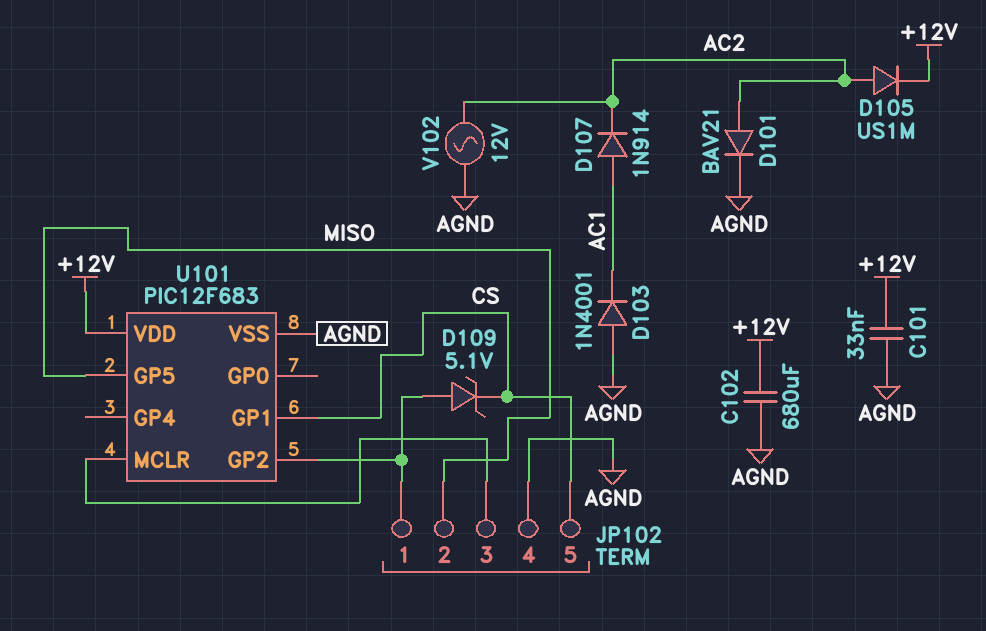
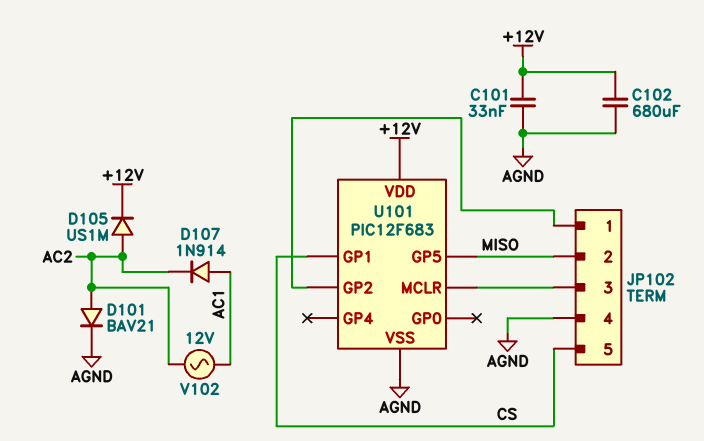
D103: diode 1N4001 (A AGND, K AC1) -> none
D109: zener 5.1V (A JP102/1, K CS) -> none
V102: AC 12V (AC2, AGND) -> AC 12V (AC1, AC2)

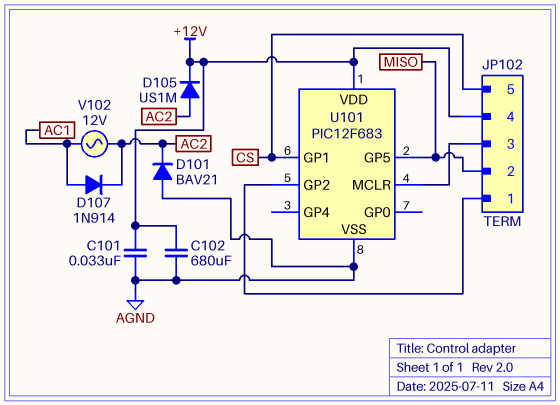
D101: diode BAV21 (A AC2, K AGND) -> diode BAV21 (A AGND, K AC2)
JP102 pin 4: AGND -> +12V

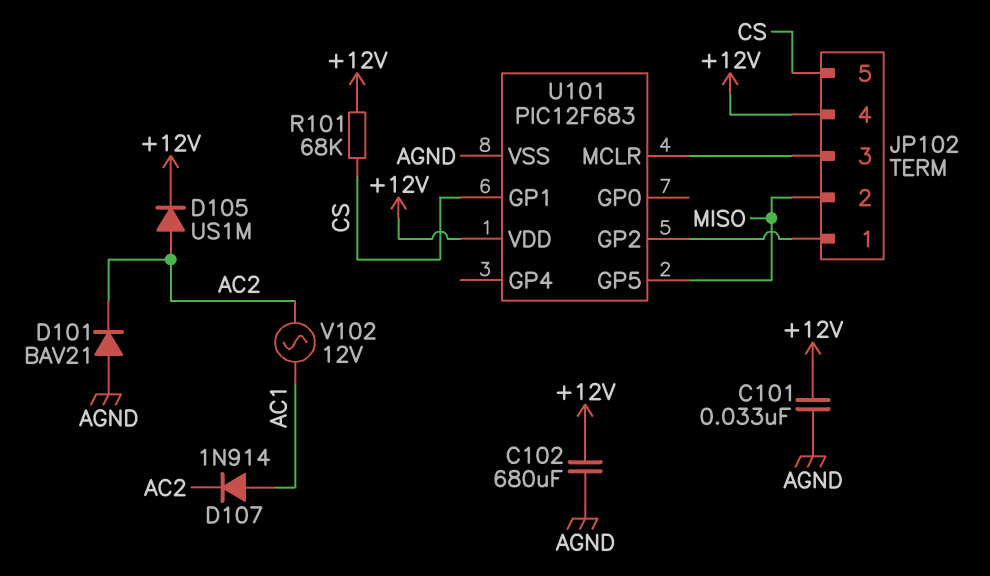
R101: none -> 68k (+12V, CS)

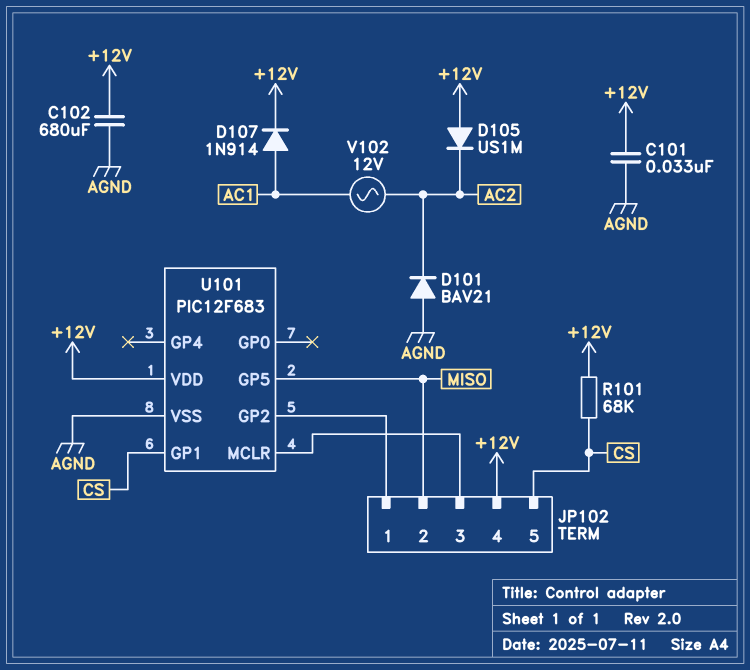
D105: diode US1M (A AC2, K +12V) -> diode US1M (A +12V, K AC2)
D107: diode 1N914 (A AC1, K AC2) -> diode 1N914 (A AC1, K +12V)

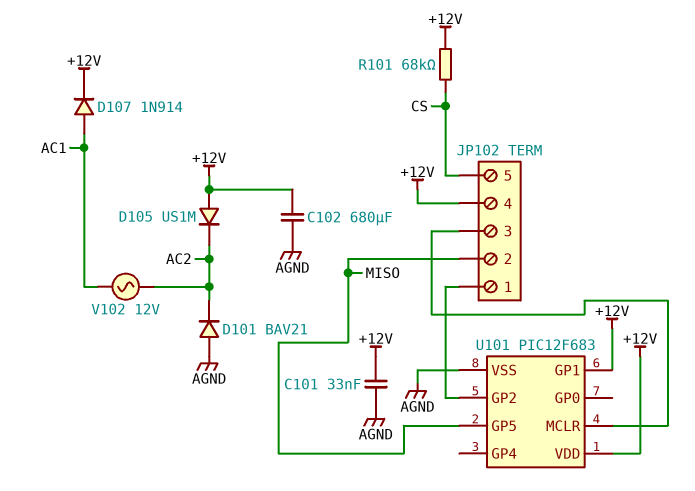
U101 pin GP1: CS -> +12V

